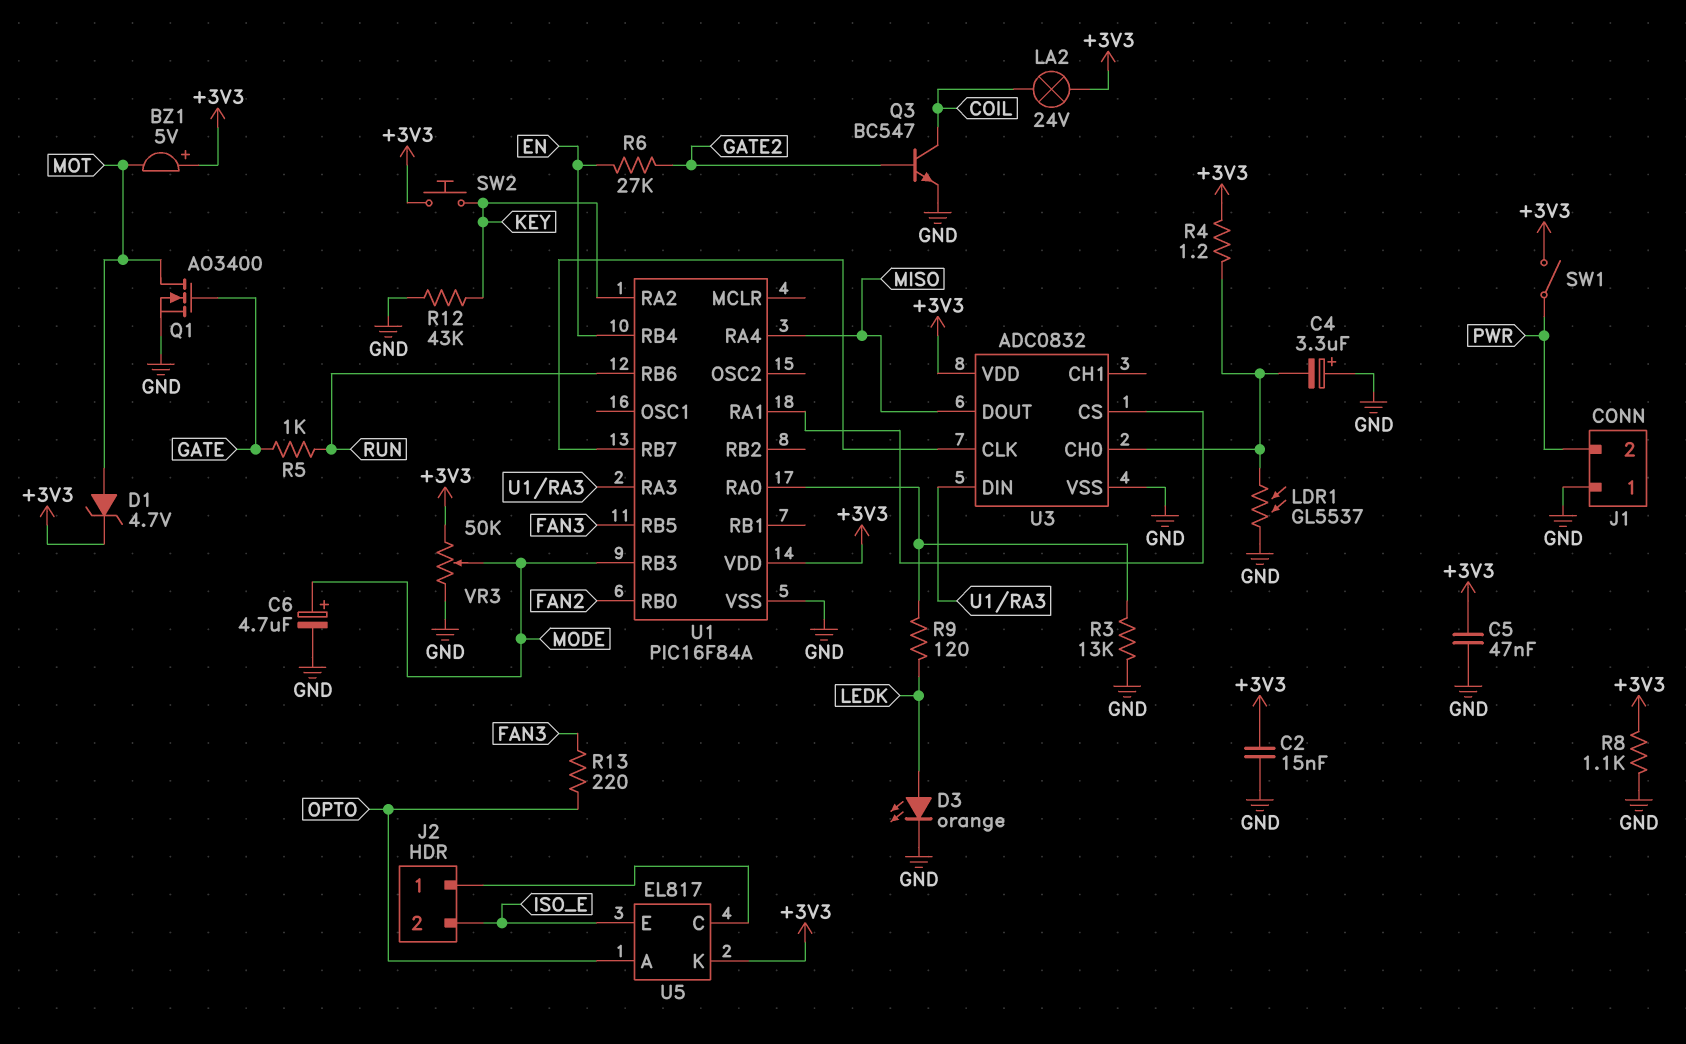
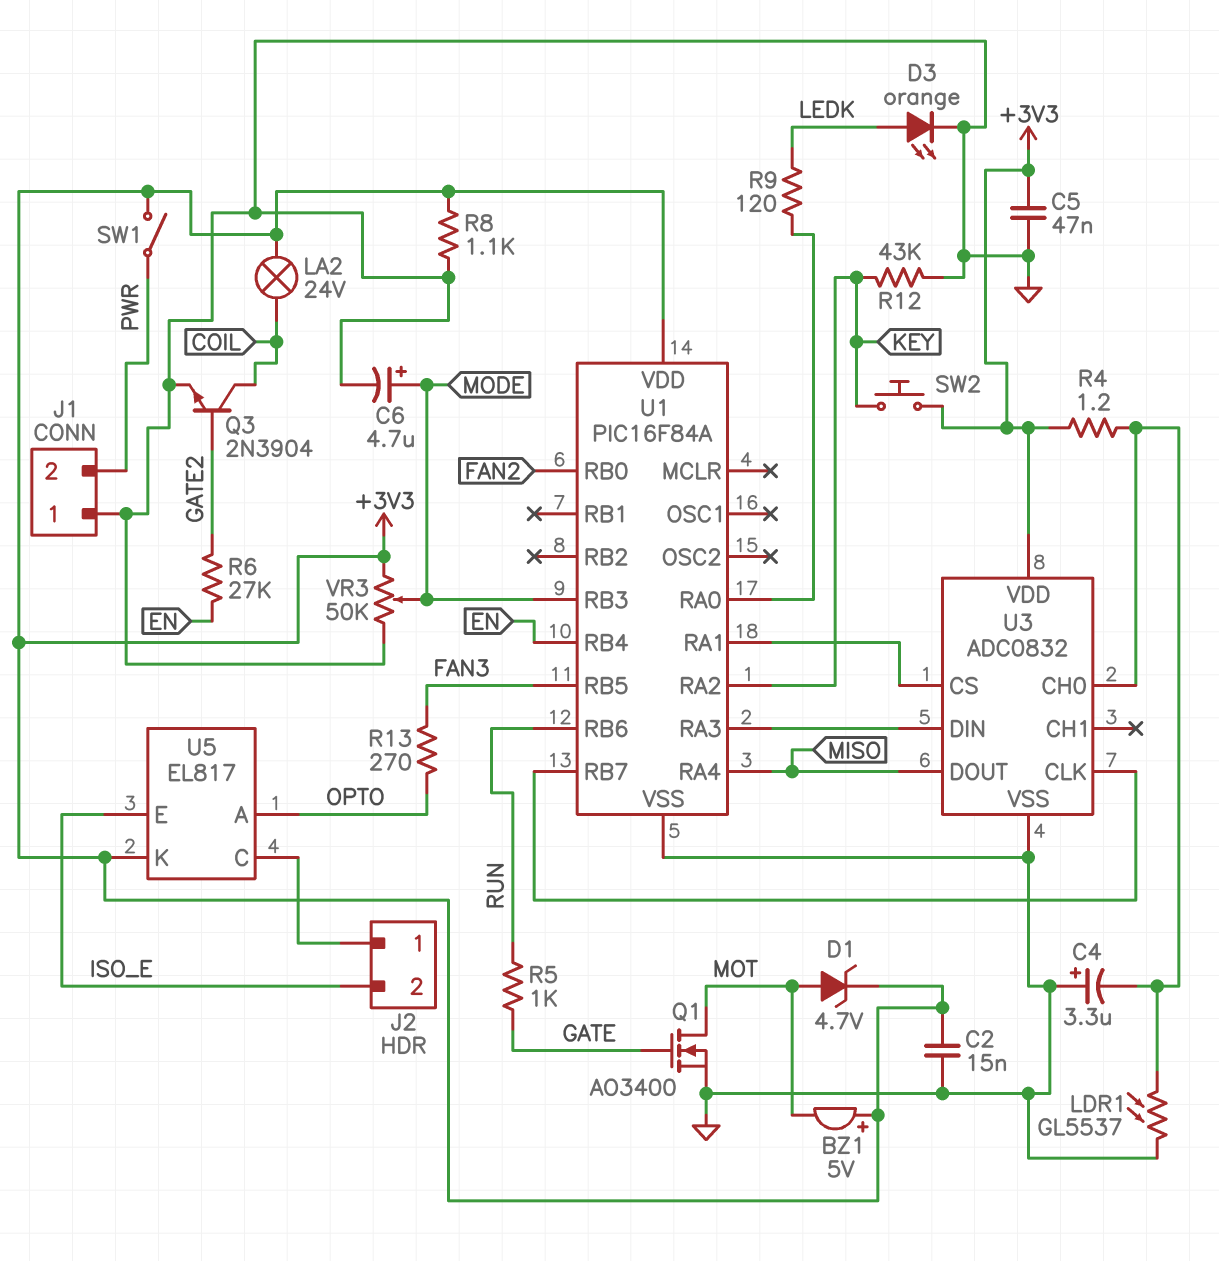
Q3: NPN BC547 (B GATE2, C COIL, E GND) -> NPN 2N3904 (B GATE2, C COIL, E GND)
R3: 13k (GND, U1/RA0) -> none
R13: 220 (FAN3, OPTO) -> 270 (FAN3, OPTO)

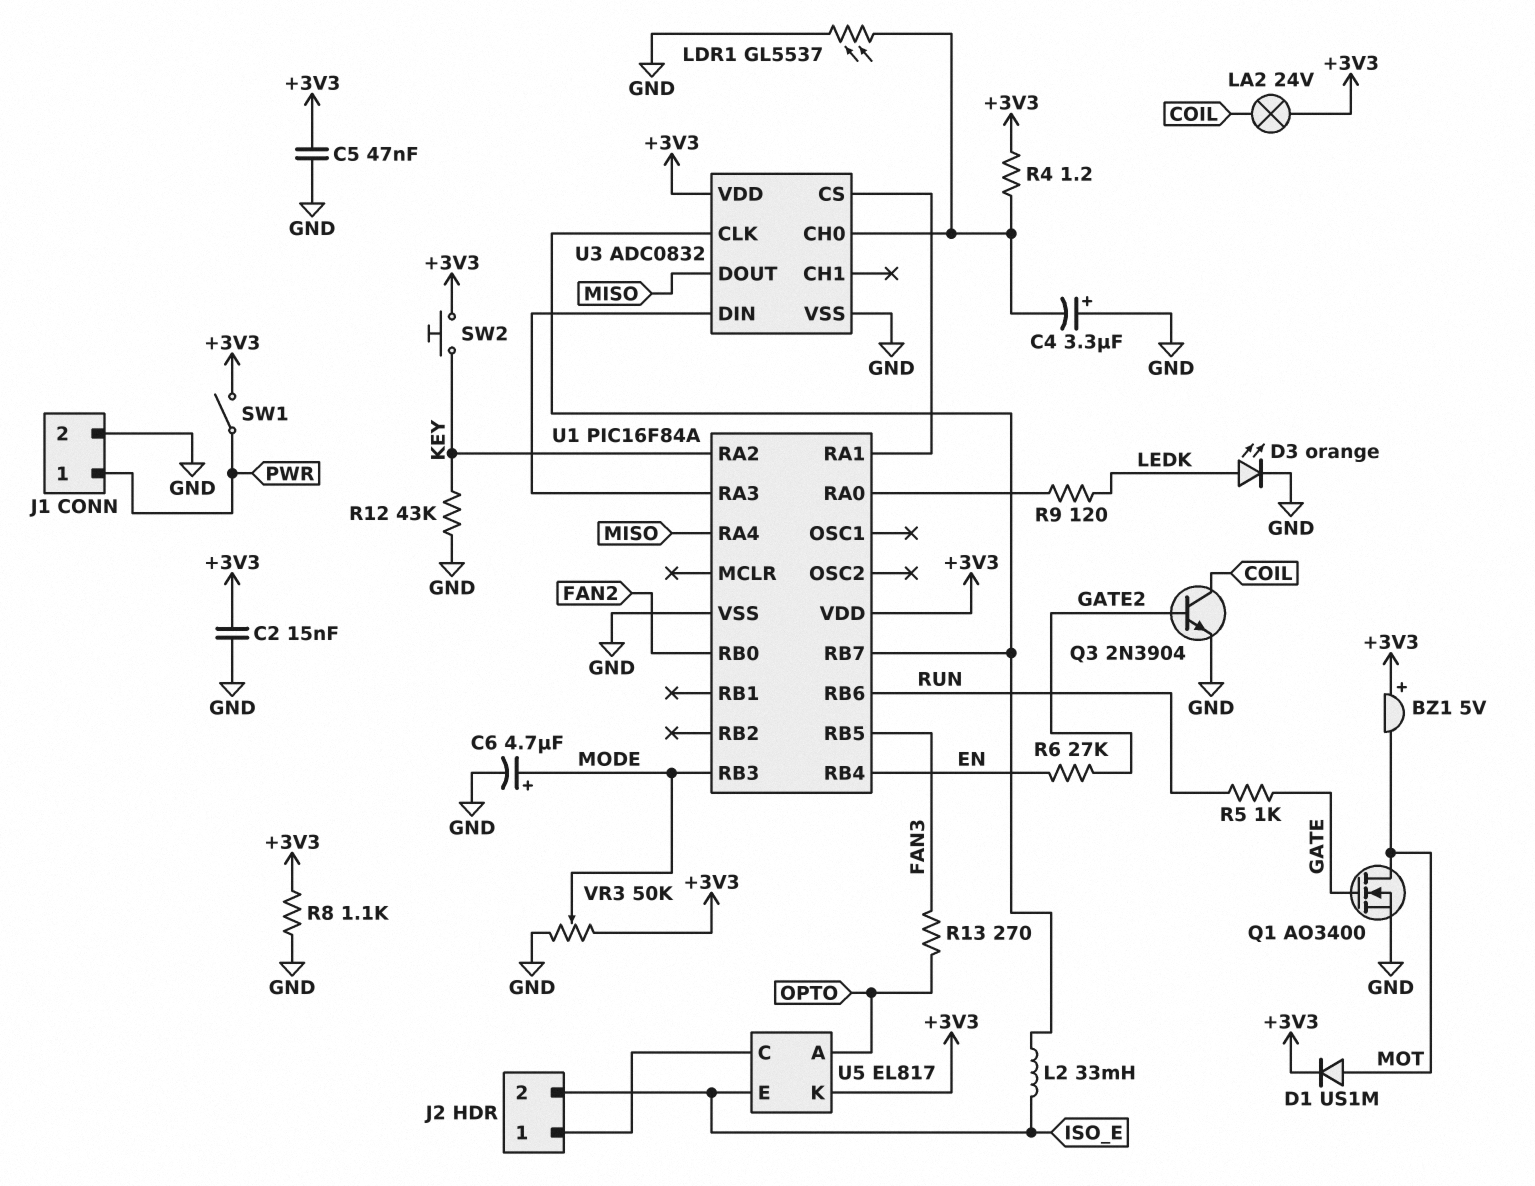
D1: zener 4.7V (A MOT, K +3V3) -> diode US1M (A MOT, K +3V3)
J1 pin 1: GND -> PWR
J1 pin 2: PWR -> GND
L2: none -> 33mH (ISO_E, U1/RB7)

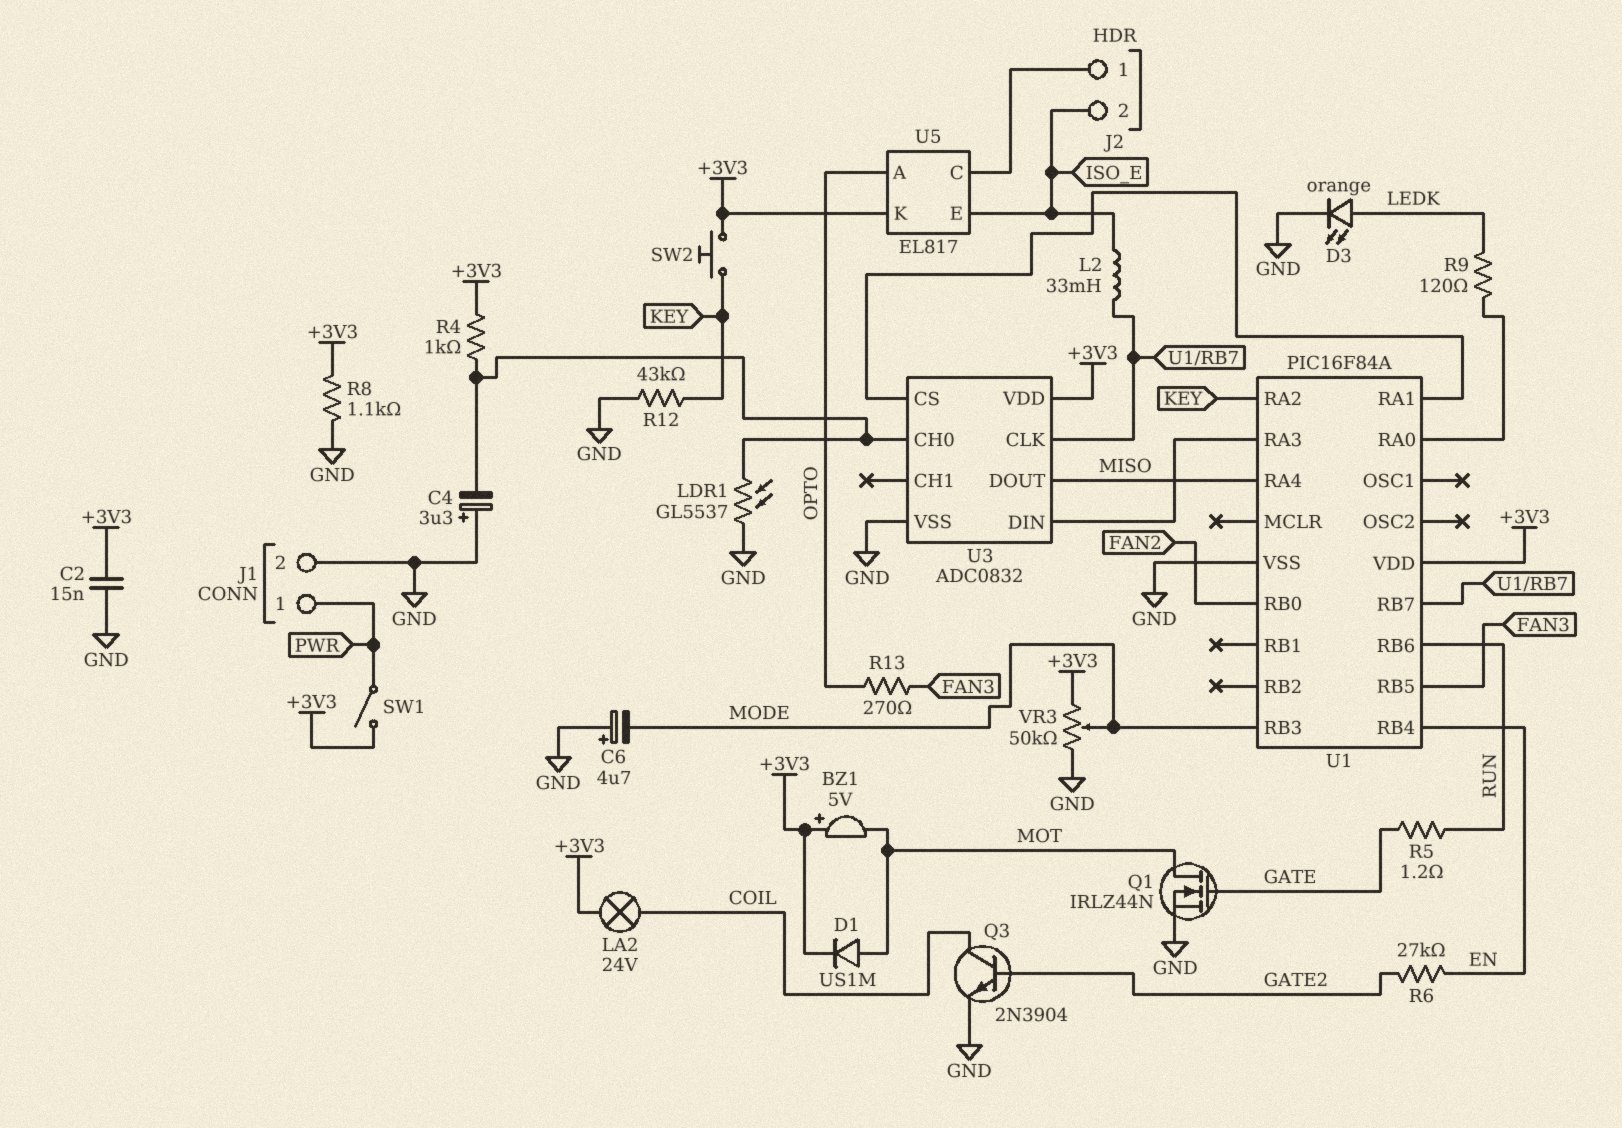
C5: 47nF (+3V3, GND) -> none
C6: 4.7uF (plus MODE, minus GND) -> 4.7uF (plus GND, minus MODE)
Q1: NMOS AO3400 (G GATE, D MOT, S GND) -> NMOS IRLZ44N (G GATE, D MOT, S GND)
R4: 1.2 (+3V3, U3/CH0) -> 1k (+3V3, U3/CH0)
R5: 1k (GATE, RUN) -> 1.2 (GATE, RUN)

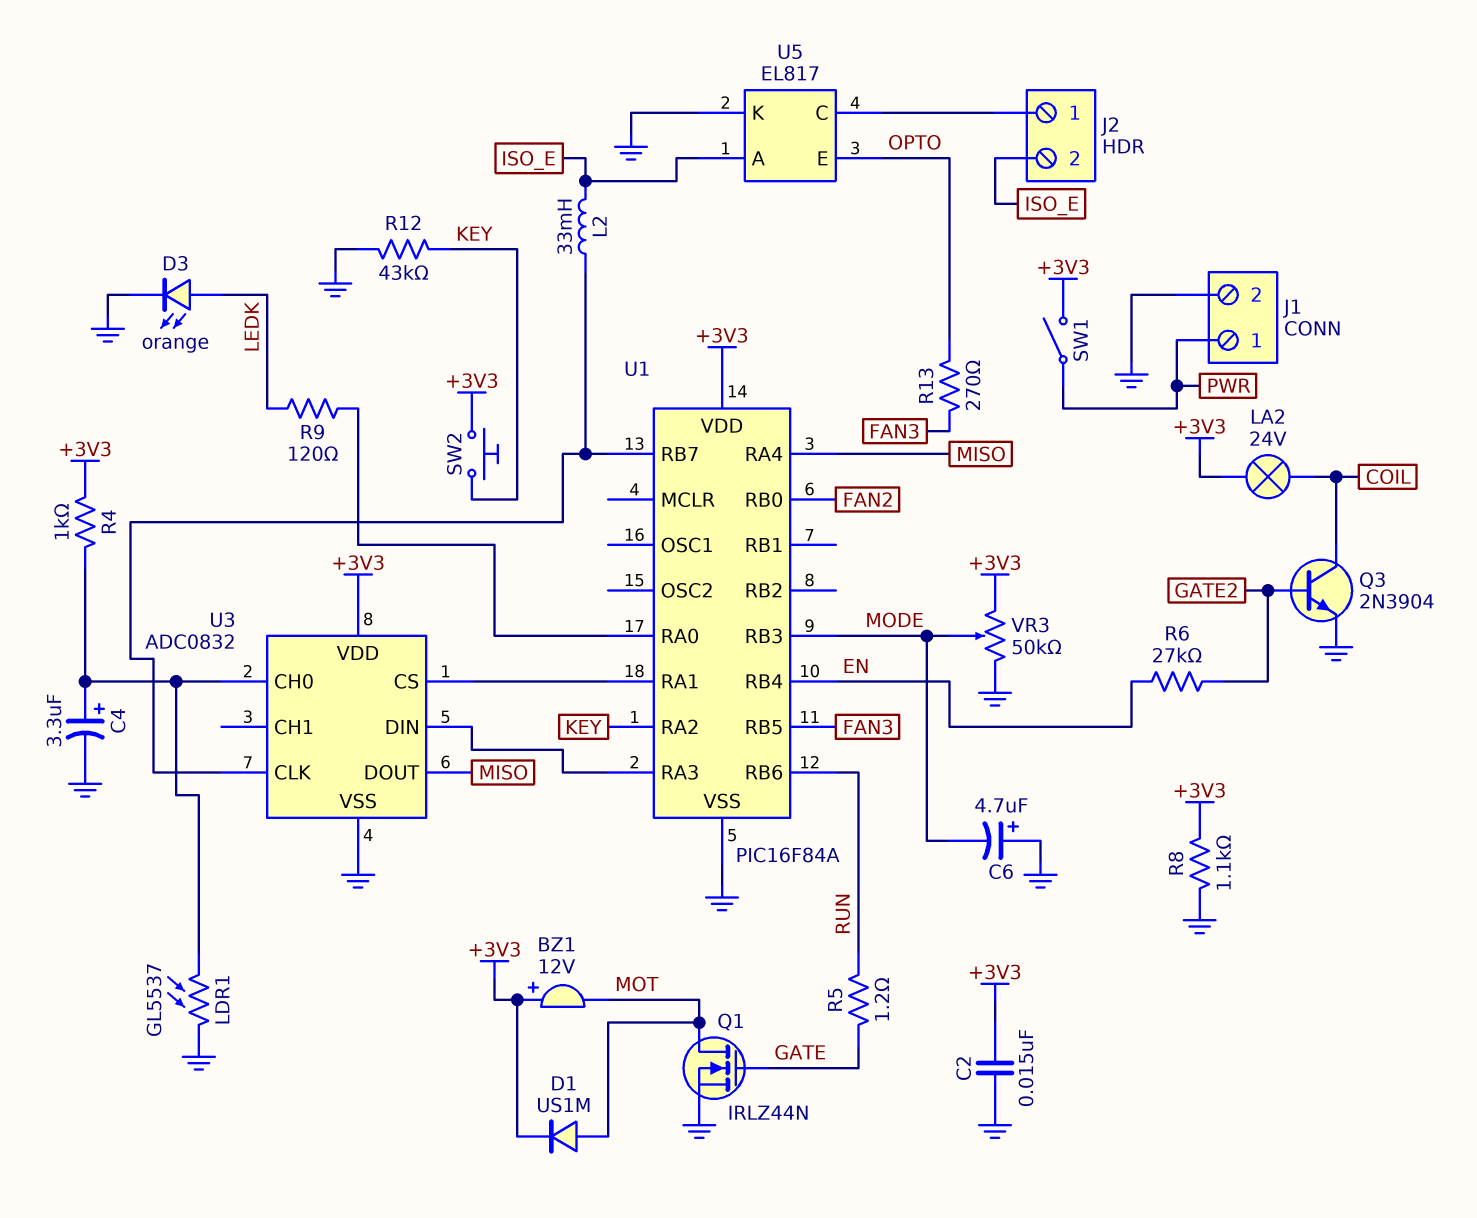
BZ1: buzzer 5V (plus +3V3, minus MOT) -> buzzer 12V (plus +3V3, minus MOT)
C4: 3.3uF (plus GND, minus U3/CH0) -> 3.3uF (plus U3/CH0, minus GND)
U5 pin A: OPTO -> ISO_E
U5 pin E: ISO_E -> OPTO
U5 pin K: +3V3 -> GND

